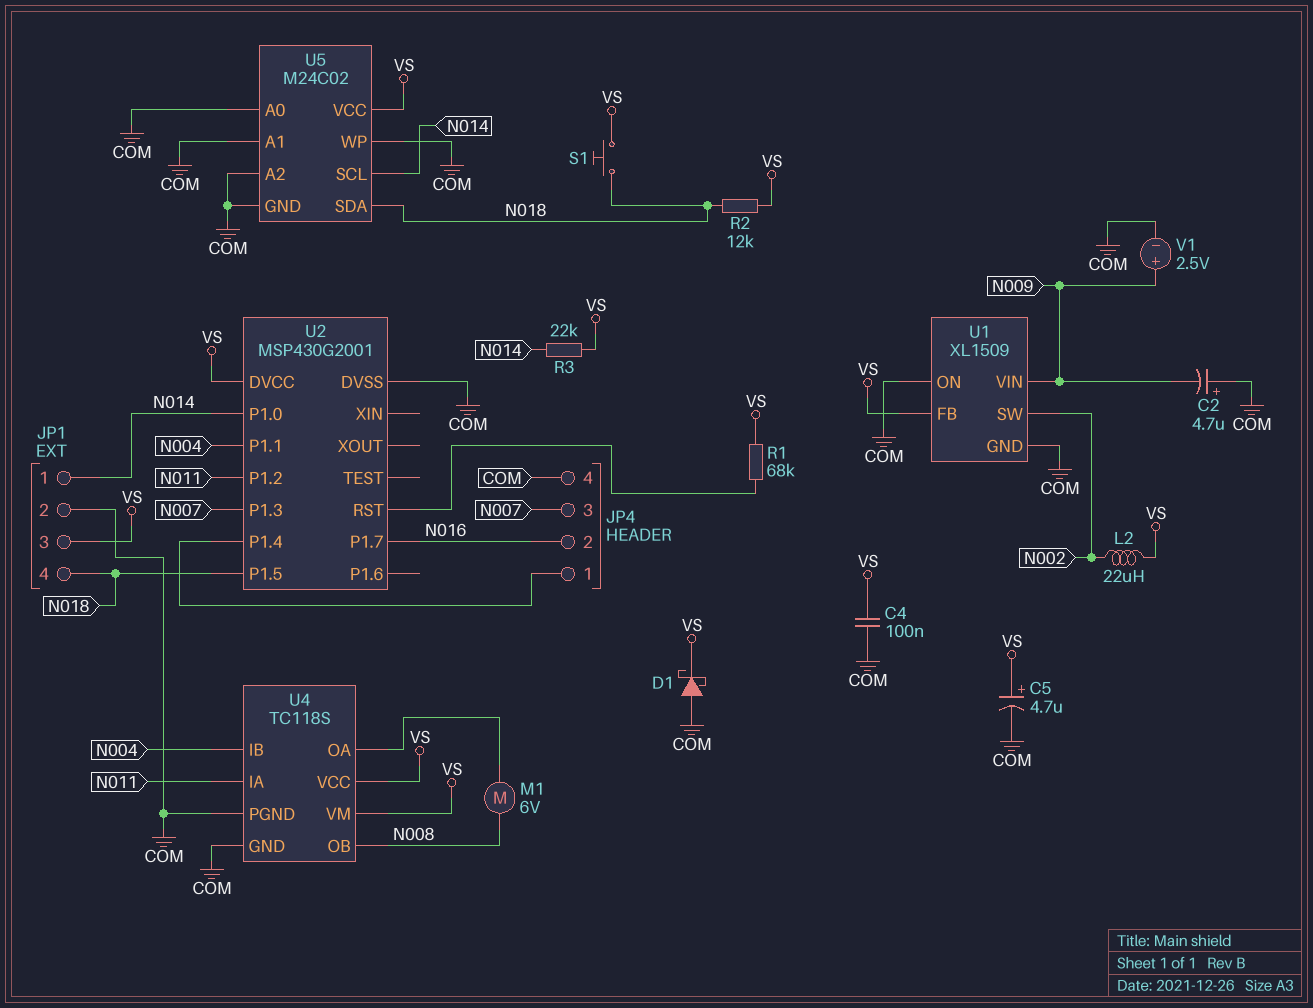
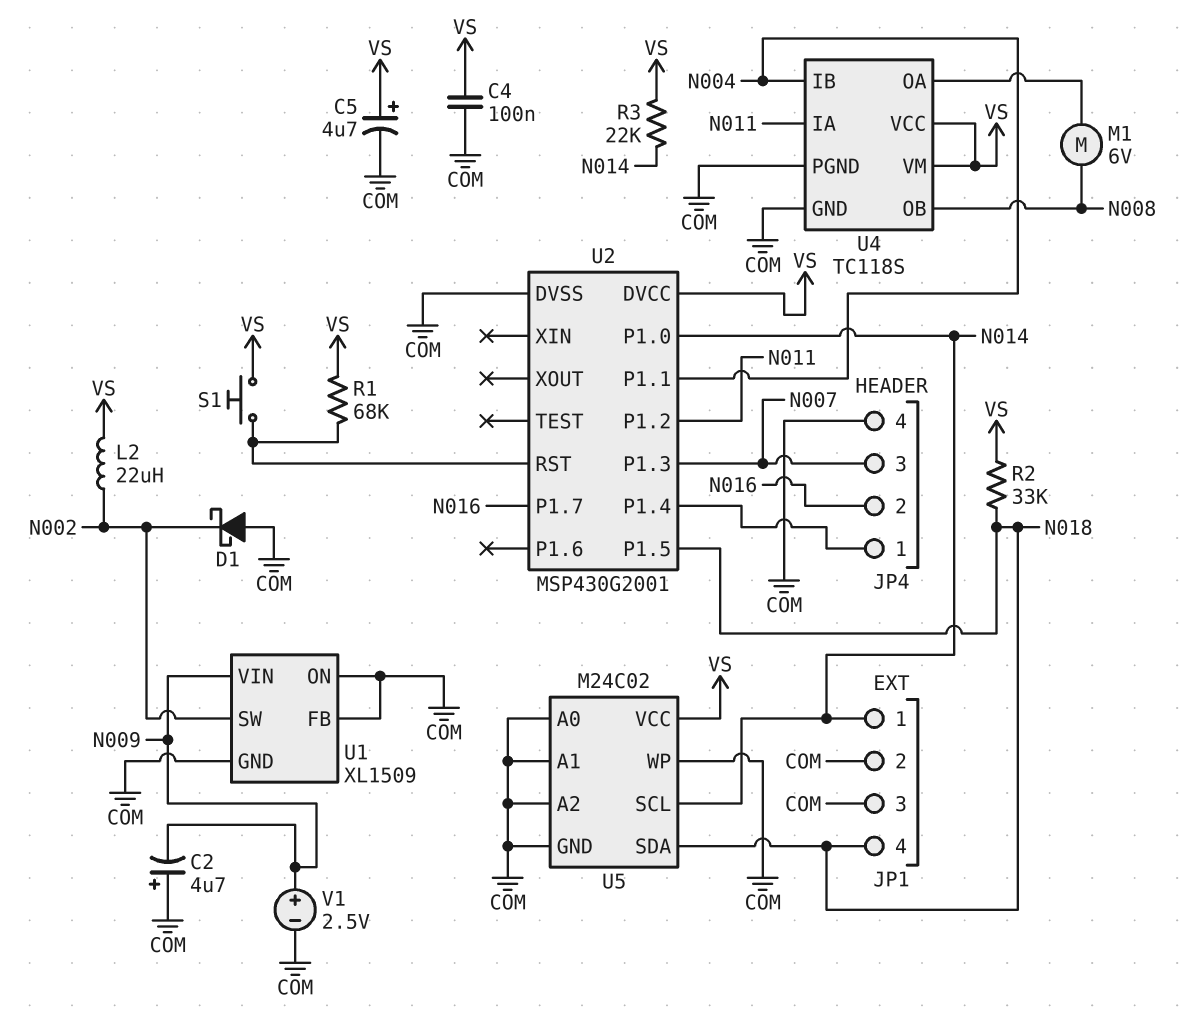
D1: schottky (A COM, K VS) -> schottky (A COM, K N002)
JP1 pin 3: VS -> COM
R2: 12k (N018, VS) -> 33k (N018, VS)
S1: button (N018, VS) -> button (U2/RST, VS)
U1 pin FB: VS -> COM

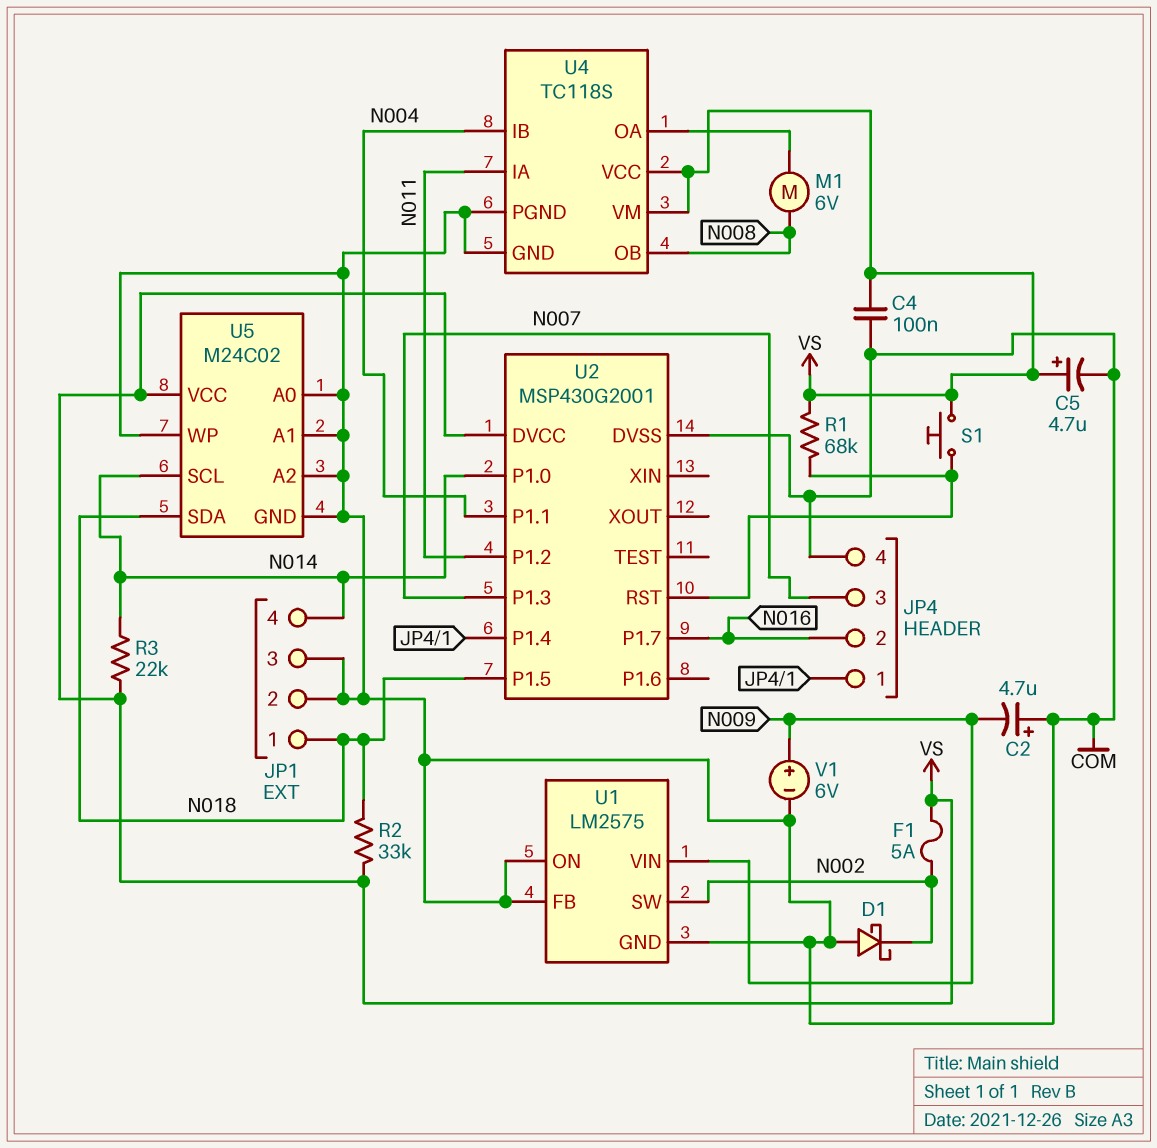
F1: none -> 5A (N002, VS)
JP1 pin 1: N014 -> N018
JP1 pin 4: N018 -> N014
L2: 22uH (N002, VS) -> none
U1: XL1509 -> LM2575
V1: 2.5V (plus N009, minus COM) -> 6V (plus N009, minus COM)

